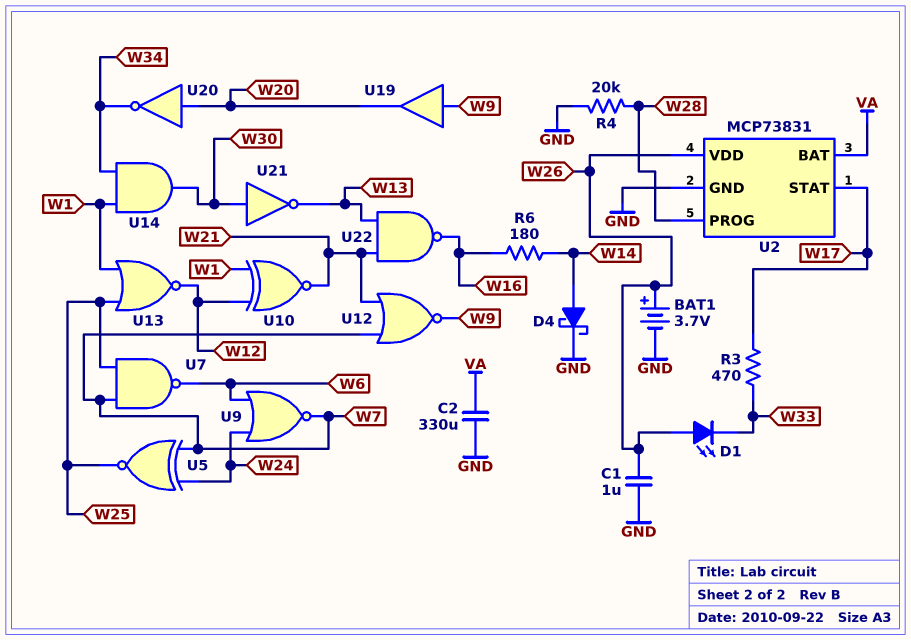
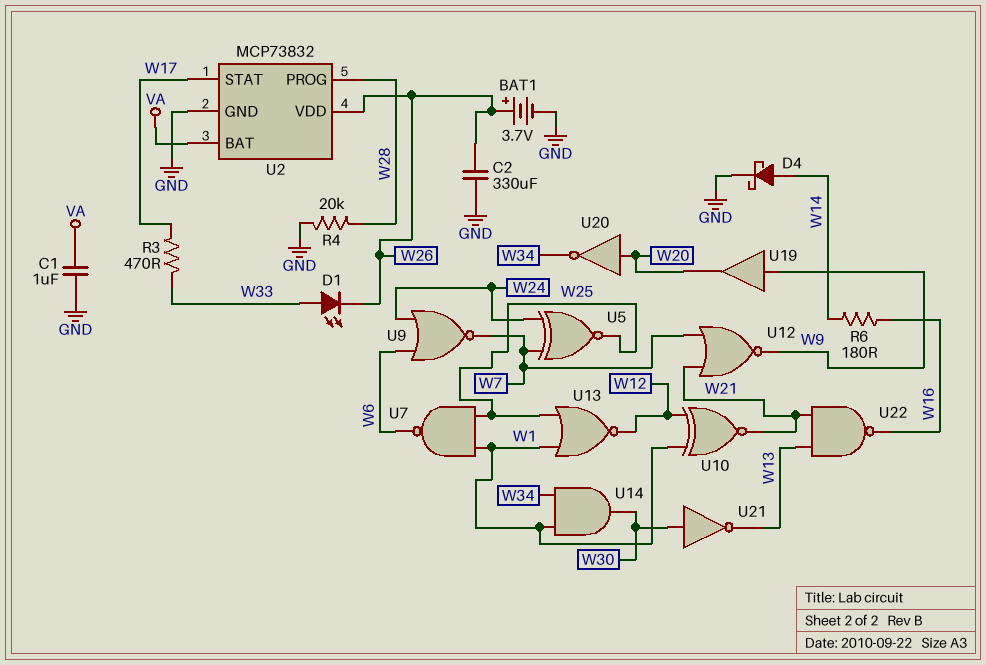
C1: 1uF (GND, W26) -> 1uF (GND, VA)
C2: 330uF (GND, VA) -> 330uF (GND, W26)
D1: LED (A W26, K W33) -> LED (A W33, K W26)
U2: MCP73831 -> MCP73832
U7: NAND (in W7, in W25, out W6) -> NAND (in W1, in W25, out W6)

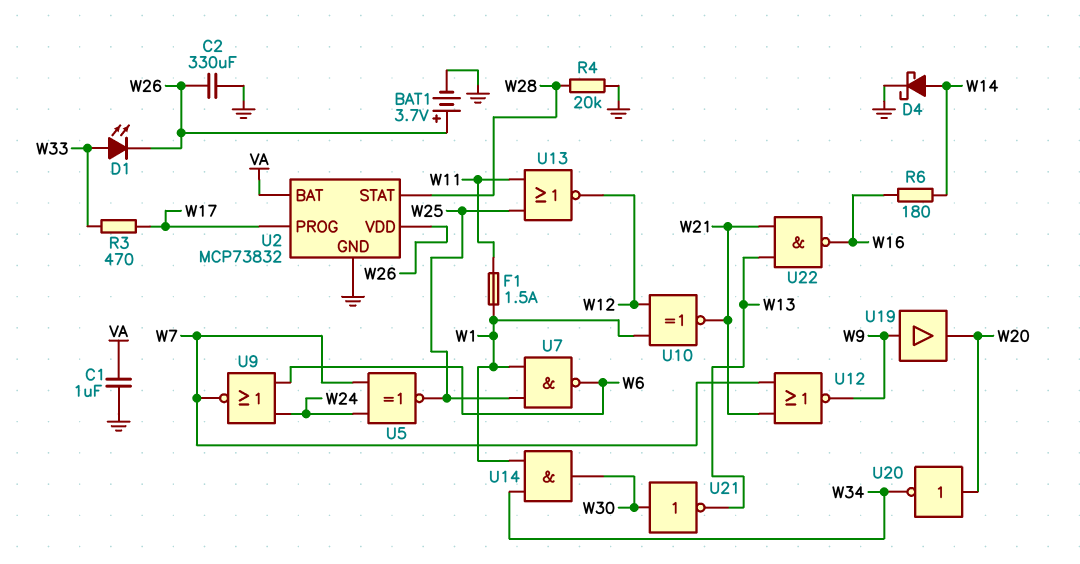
F1: none -> 1.5A (W1, W11)
U2 pin PROG: W28 -> W17
U2 pin STAT: W17 -> W28
U13: NOR (in W1, in W25, out W12) -> NOR (in W11, in W25, out W12)

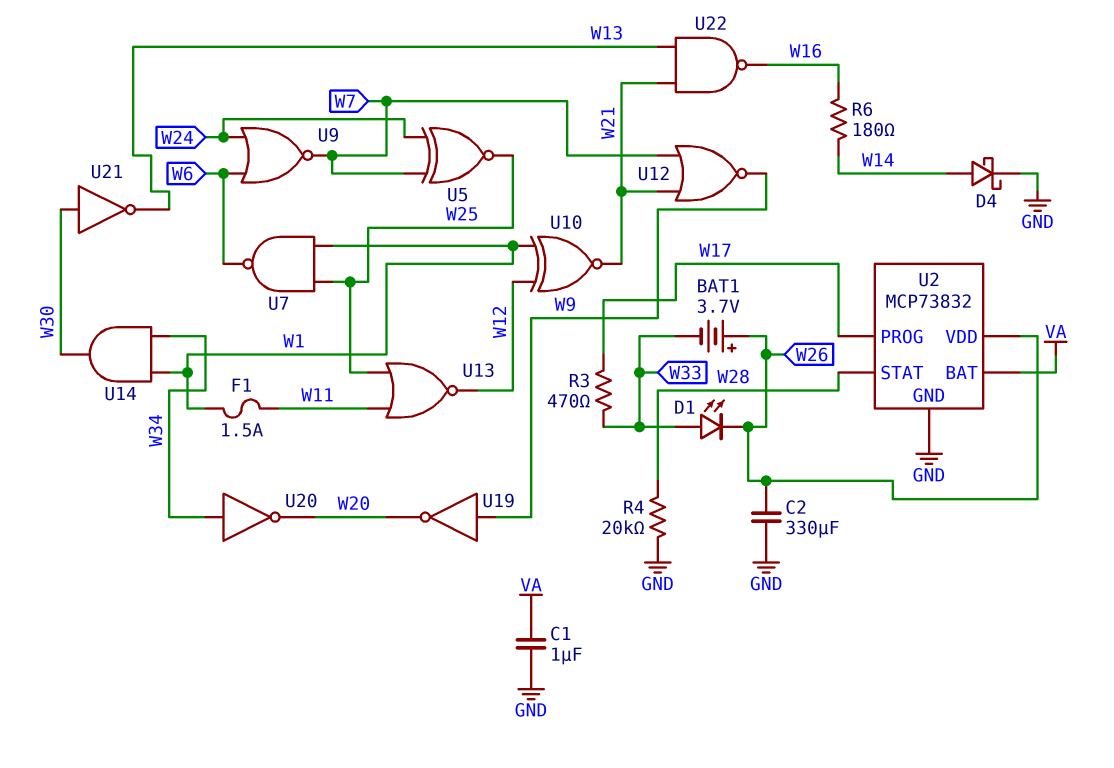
BAT1: 3.7V (plus W26, minus GND) -> 3.7V (plus W26, minus W33)
U19: buffer (in W9, out W20) -> NOT (in W9, out W20)
U20: NOT (in W20, out W34) -> NOT (in W34, out W20)

